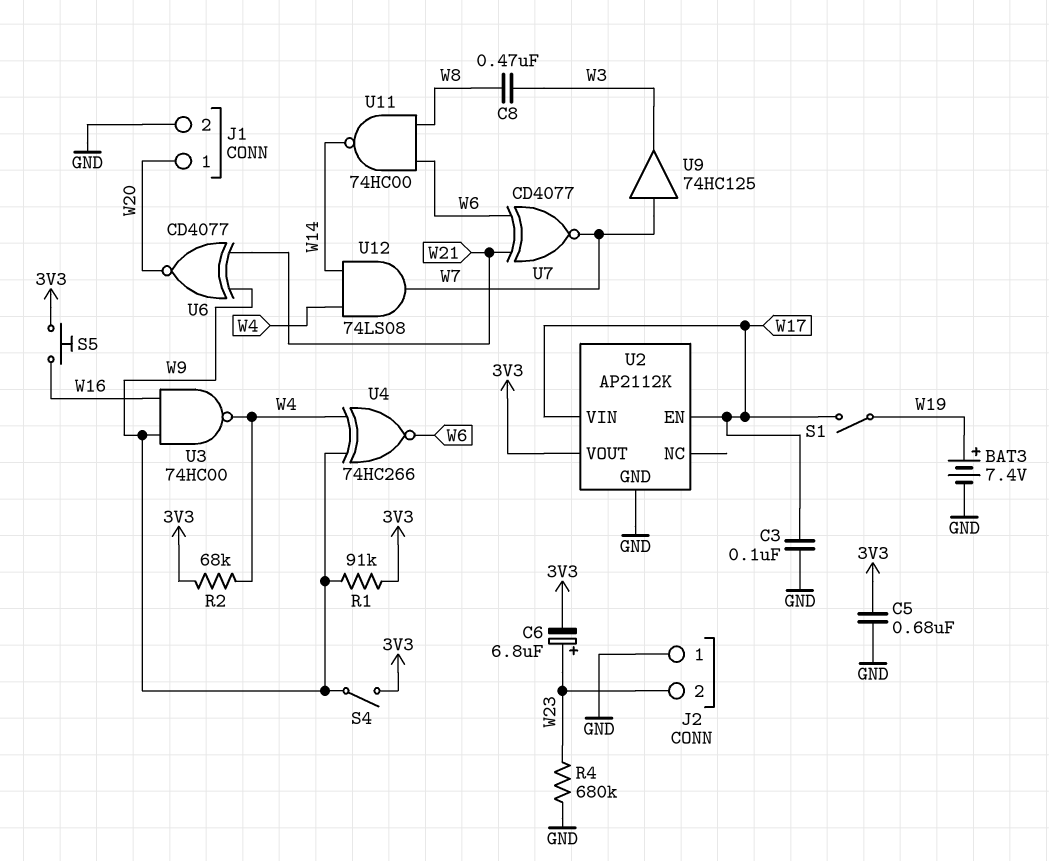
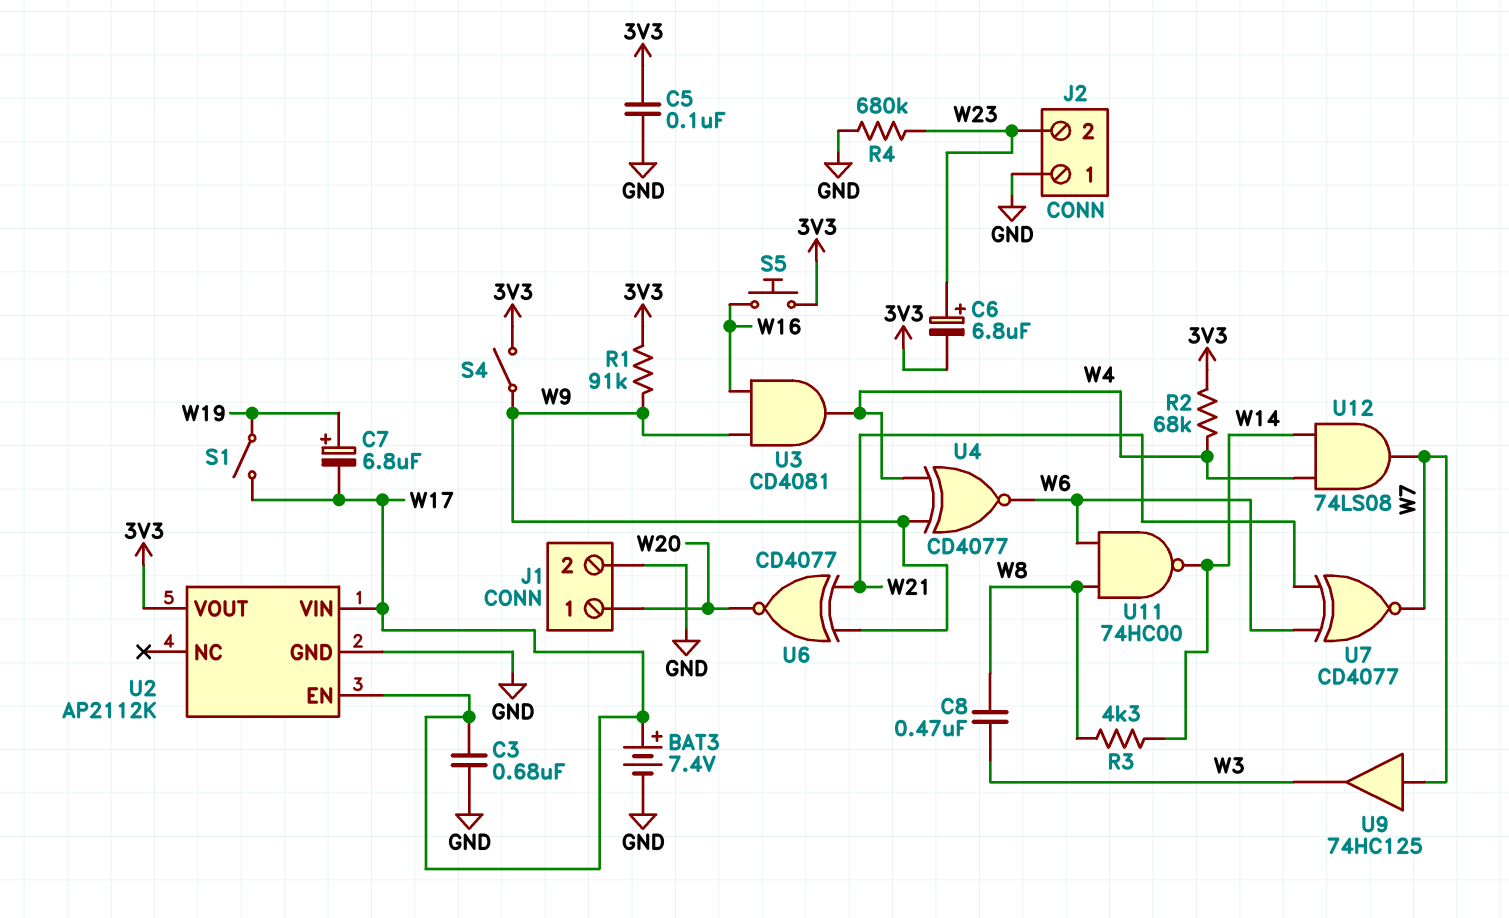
BAT3: 7.4V (plus W19, minus GND) -> 7.4V (plus W17, minus GND)
C3: 100nF (GND, W17) -> 680nF (GND, W17)
C5: 680nF (3V3, GND) -> 100nF (3V3, GND)
C7: none -> 6.8uF (plus W19, minus W17)
R3: none -> 4.3k (W8, W14)
U3: NAND 74HC00 (in W9, in W16, out W4) -> AND CD4081 (in W9, in W16, out W4)
U4: XNOR 74HC266 (in W4, in W9, out W6) -> XNOR CD4077 (in W4, in W9, out W6)

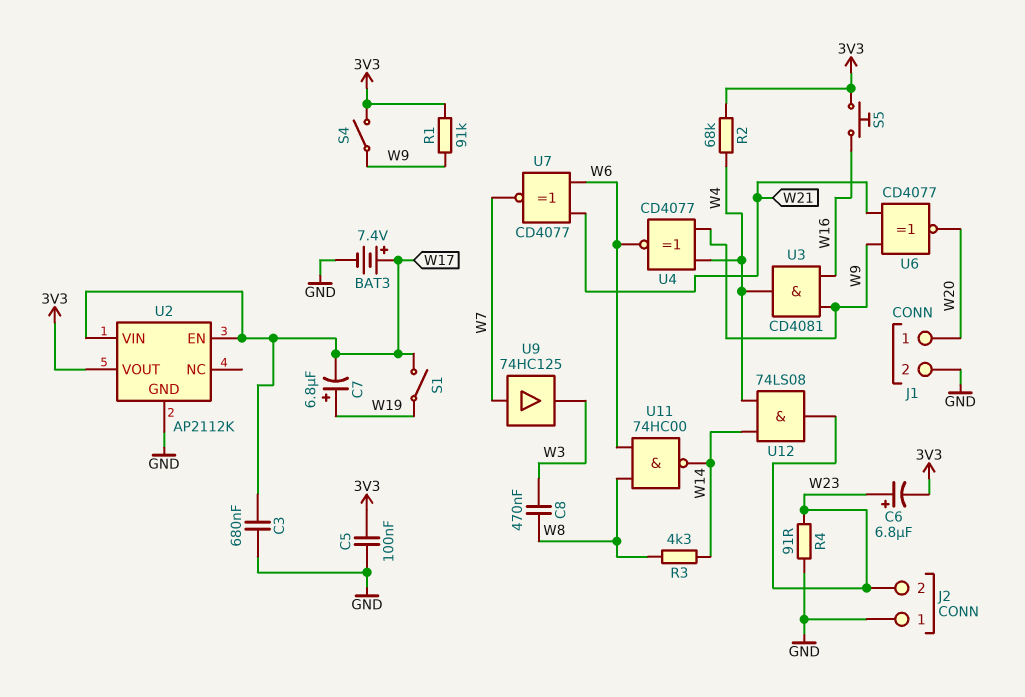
R4: 680k (GND, W23) -> 91 (GND, W23)
U12: AND 74LS08 (in W4, in W14, out W7) -> AND 74LS08 (in W4, in W14, out W23)

